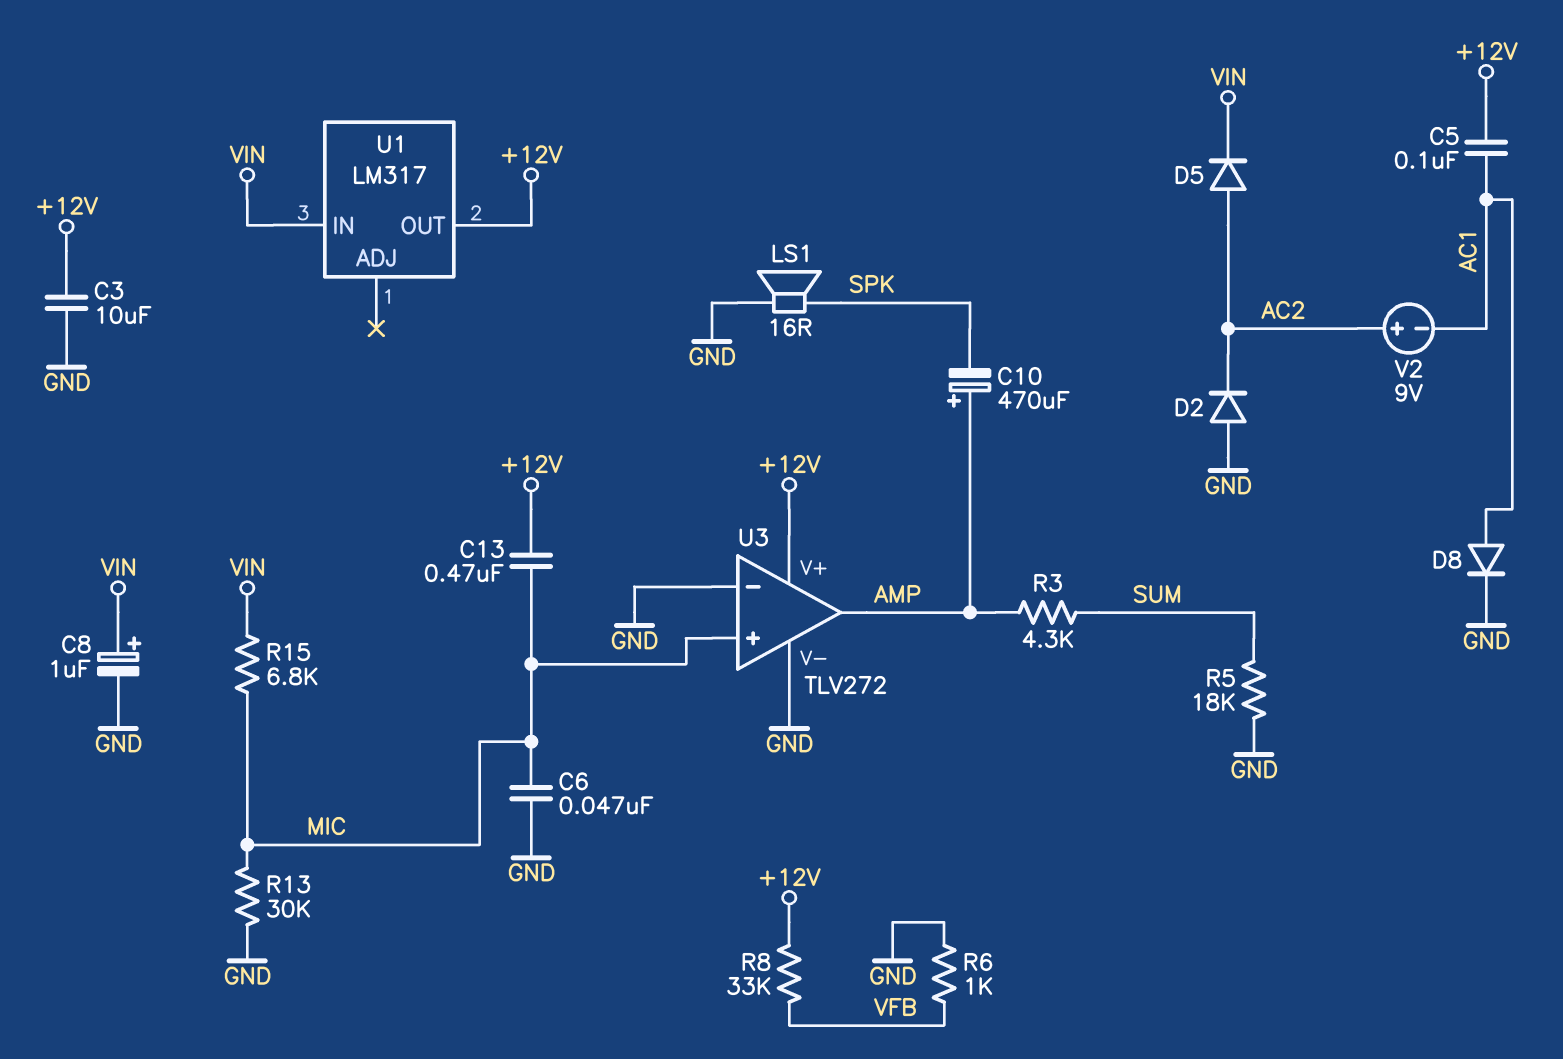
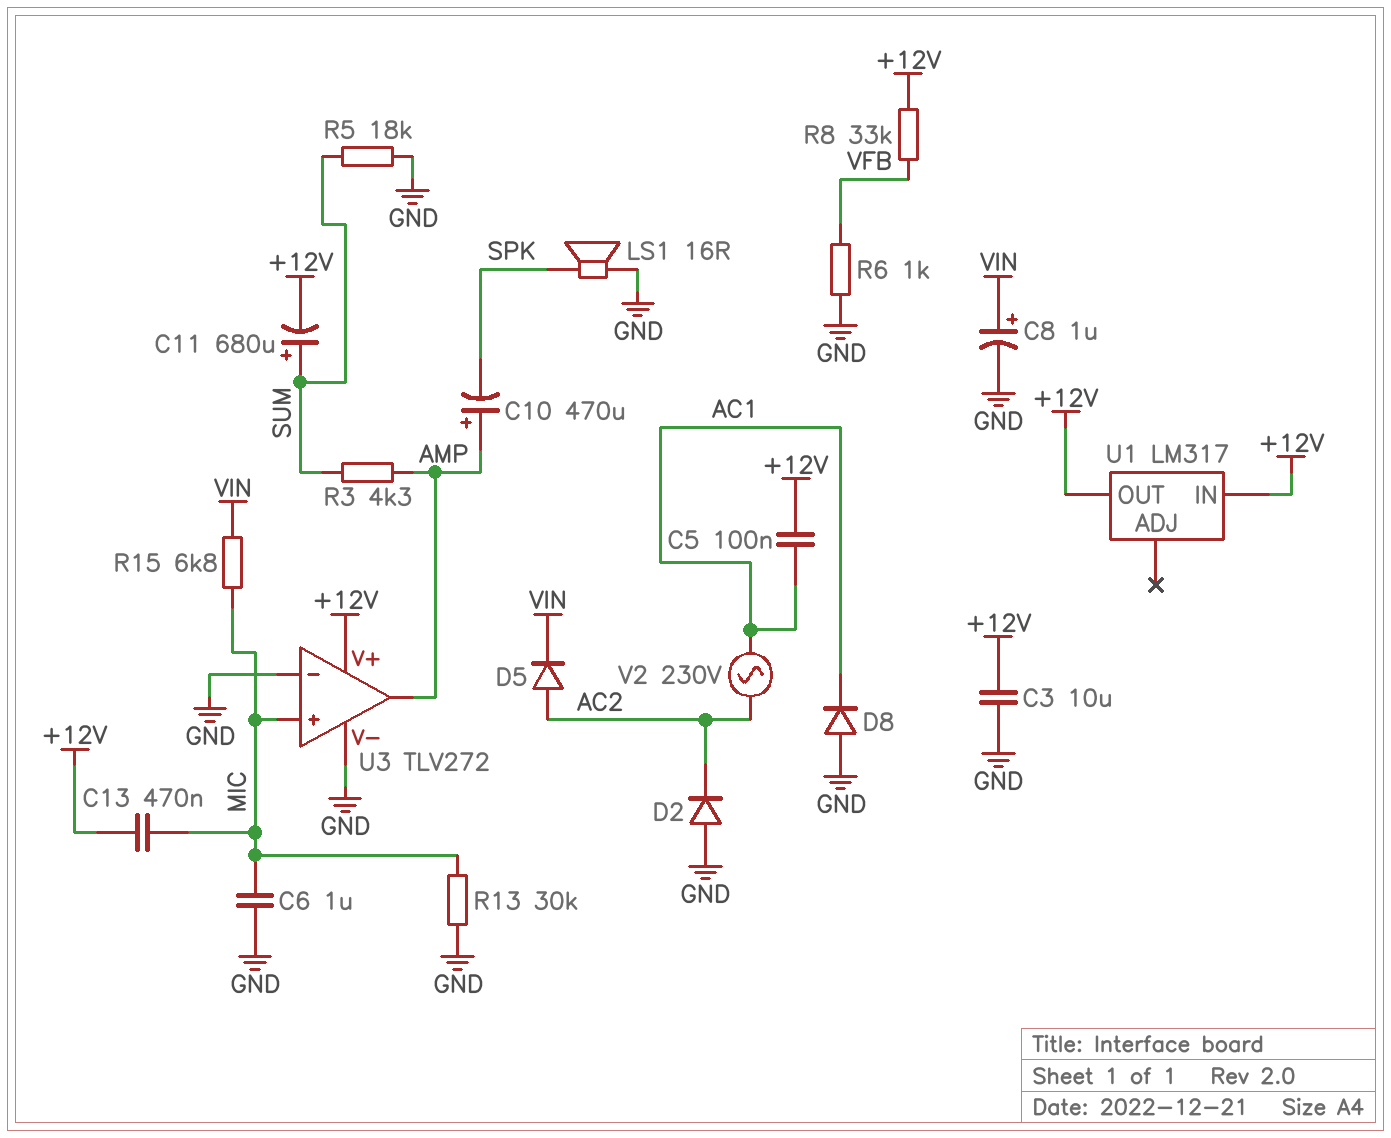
C6: 47nF (GND, MIC) -> 1uF (GND, MIC)
C11: none -> 680uF (plus SUM, minus +12V)
D8: diode (A AC1, K GND) -> diode (A GND, K AC1)
U1 pin IN: VIN -> +12V
V2: 9V (plus AC2, minus AC1) -> AC 230V (AC1, AC2)

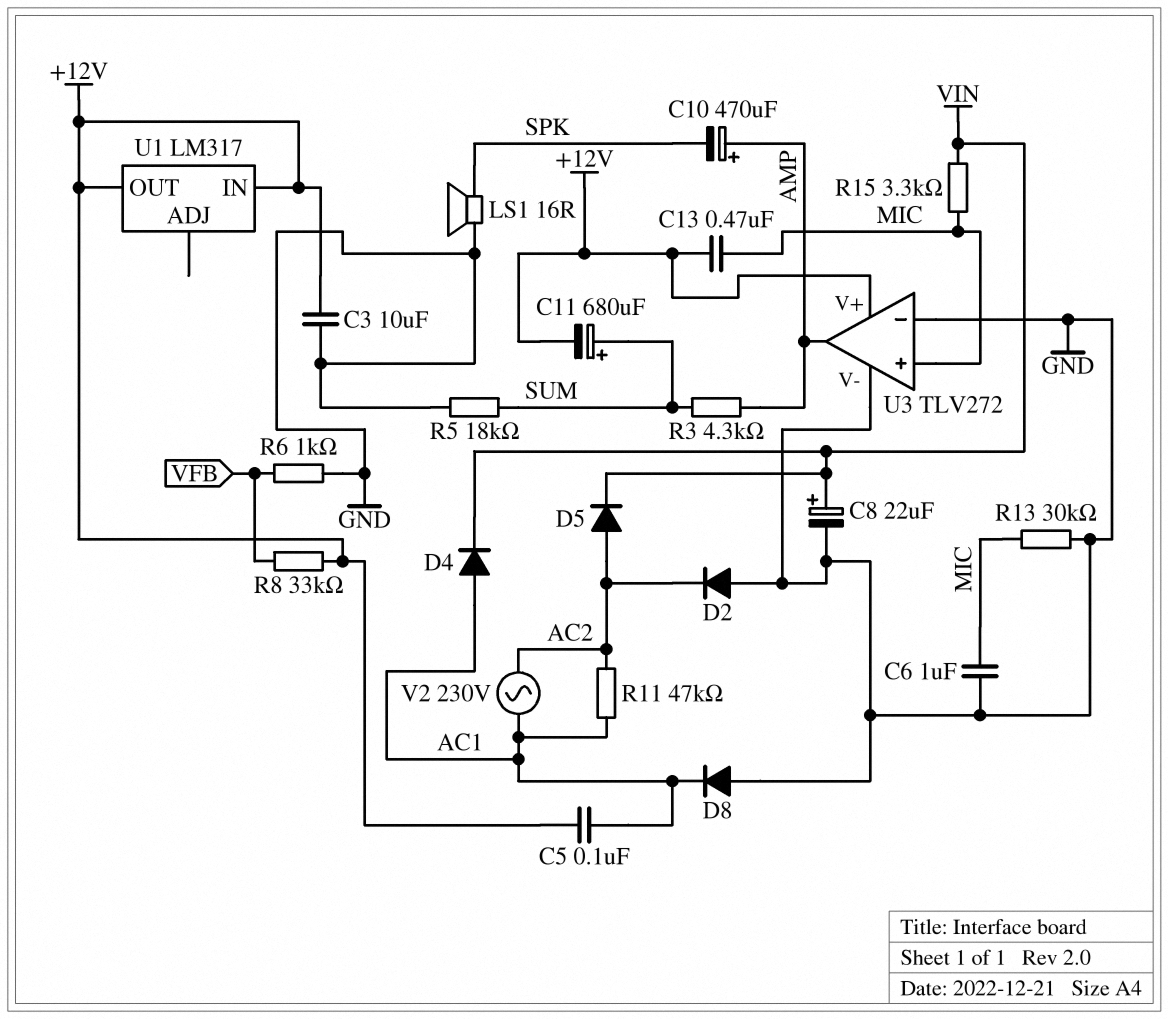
C8: 1uF (plus VIN, minus GND) -> 22uF (plus VIN, minus GND)
D4: none -> diode (A AC1, K VIN)
R11: none -> 47k (AC1, AC2)
R15: 6.8k (MIC, VIN) -> 3.3k (MIC, VIN)

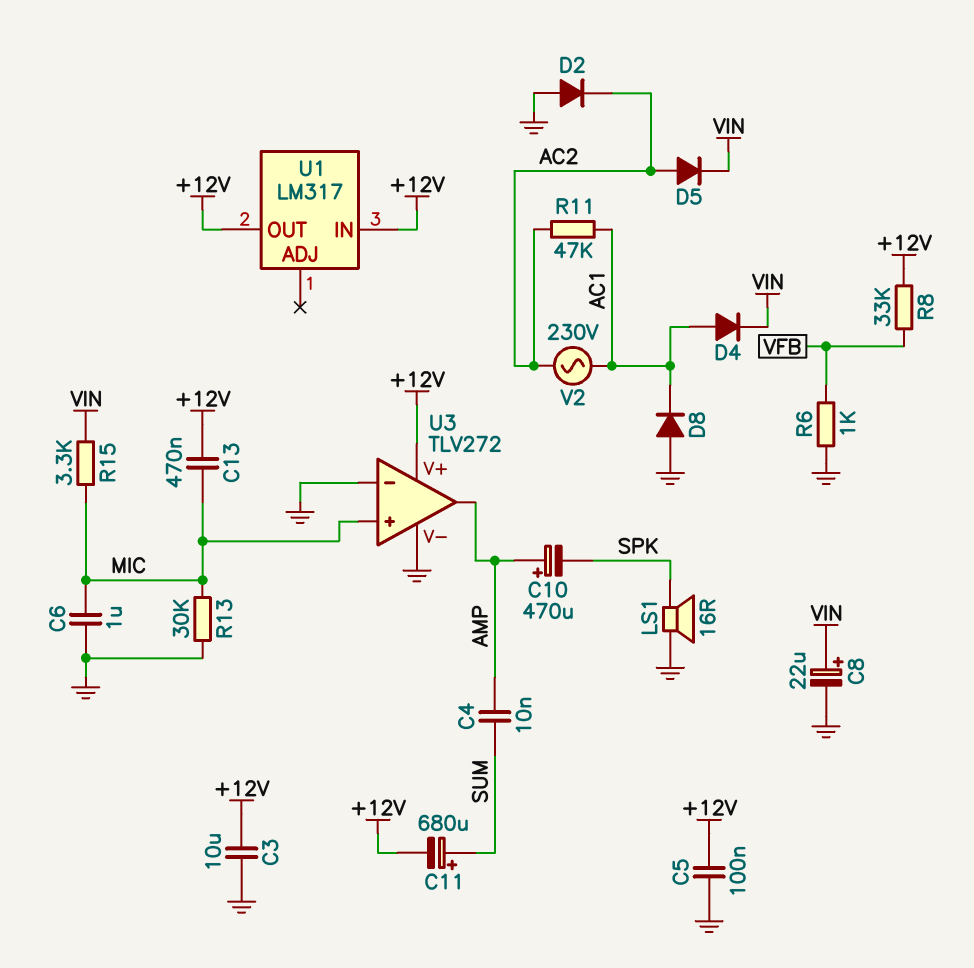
C4: none -> 10nF (AMP, SUM)
C5: 100nF (+12V, AC1) -> 100nF (+12V, GND)
R3: 4.3k (AMP, SUM) -> none
R5: 18k (GND, SUM) -> none

